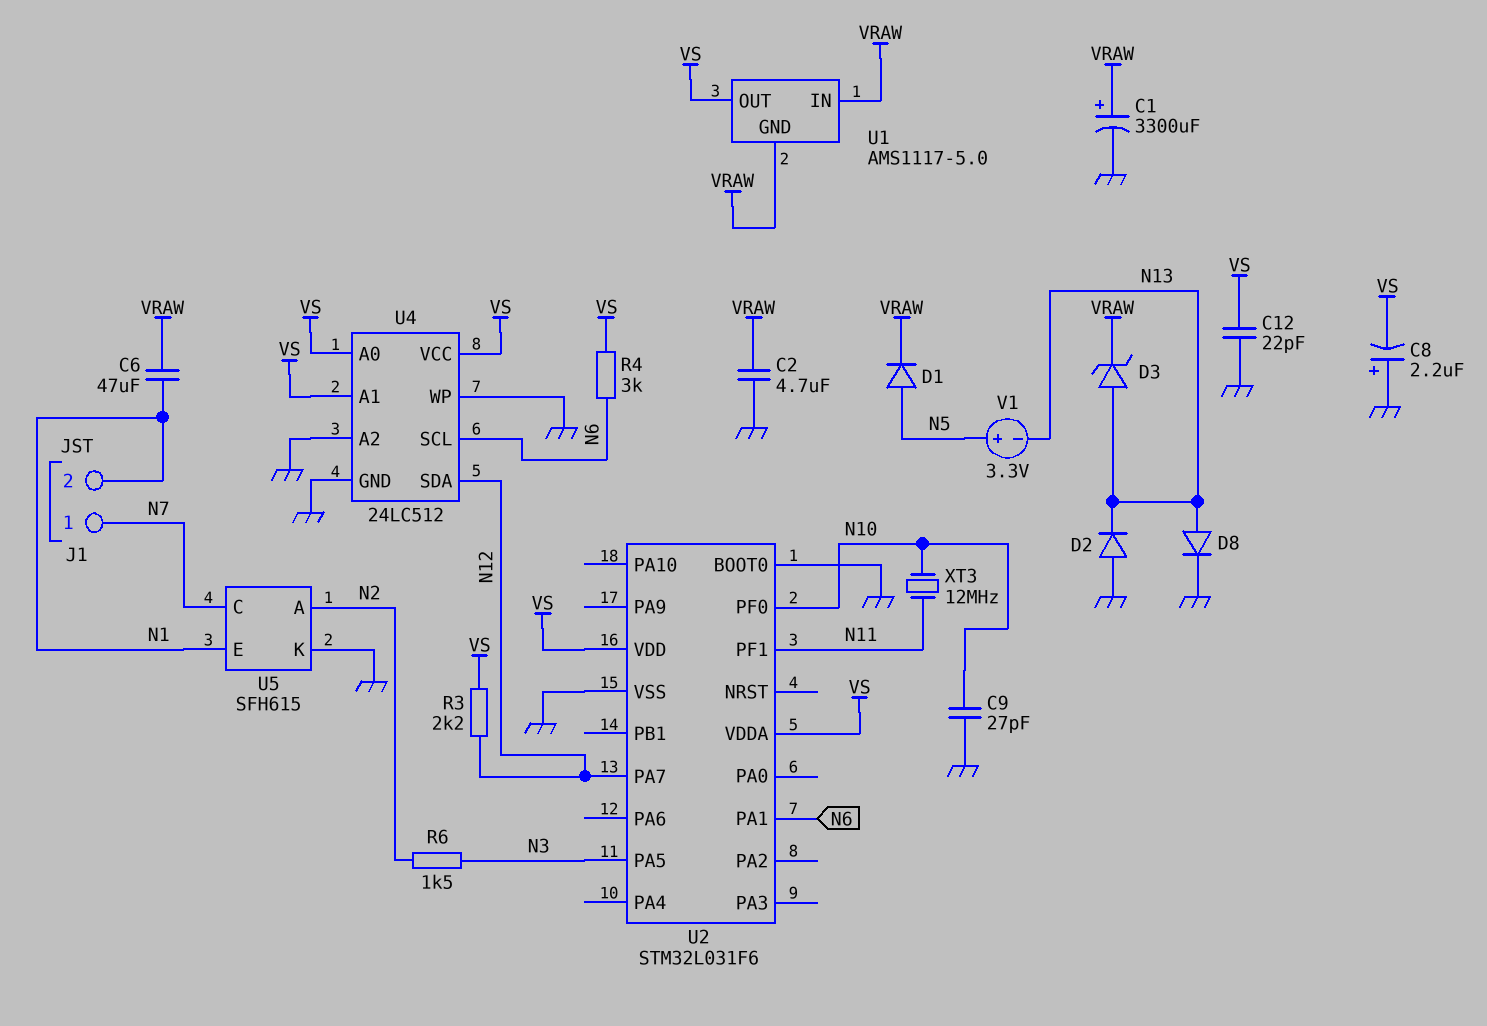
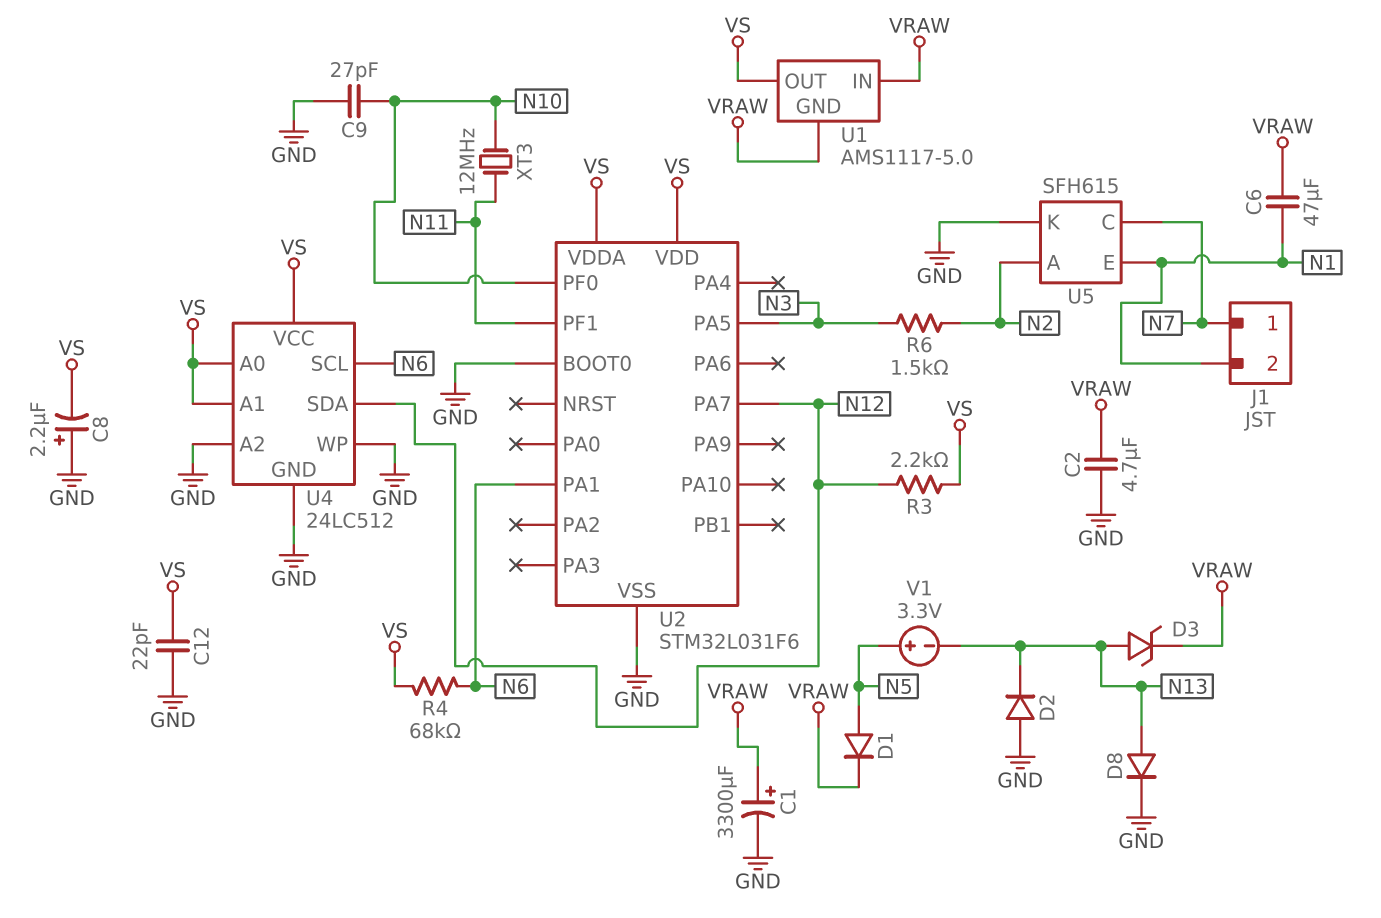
R4: 3k (N6, VS) -> 68k (N6, VS)

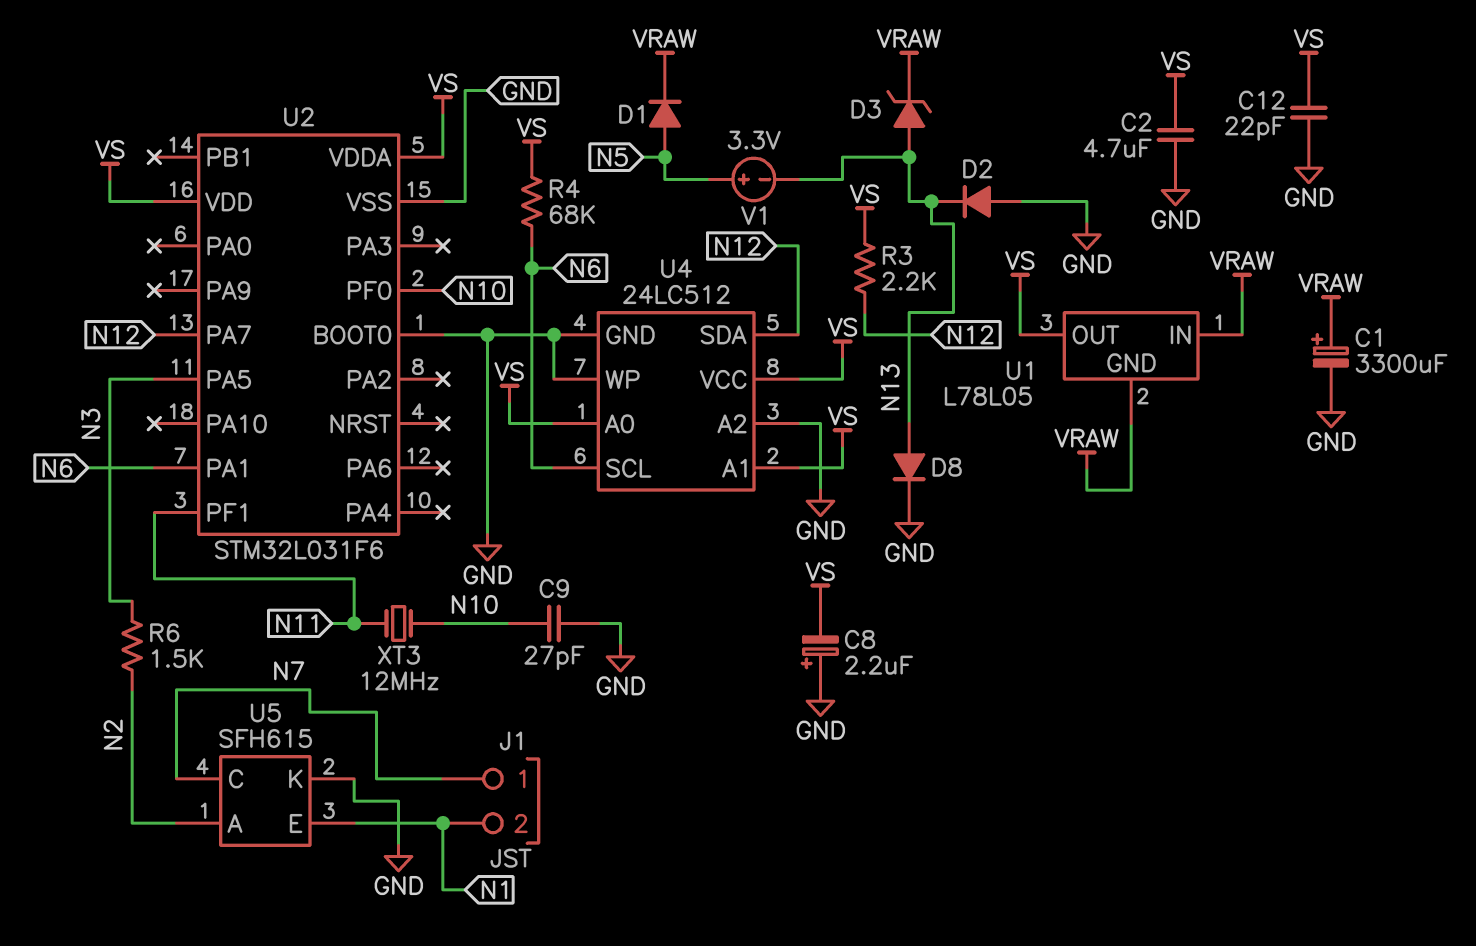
C2: 4.7uF (GND, VRAW) -> 4.7uF (GND, VS)
C6: 47uF (N1, VRAW) -> none
U1: AMS1117-5.0 -> L78L05

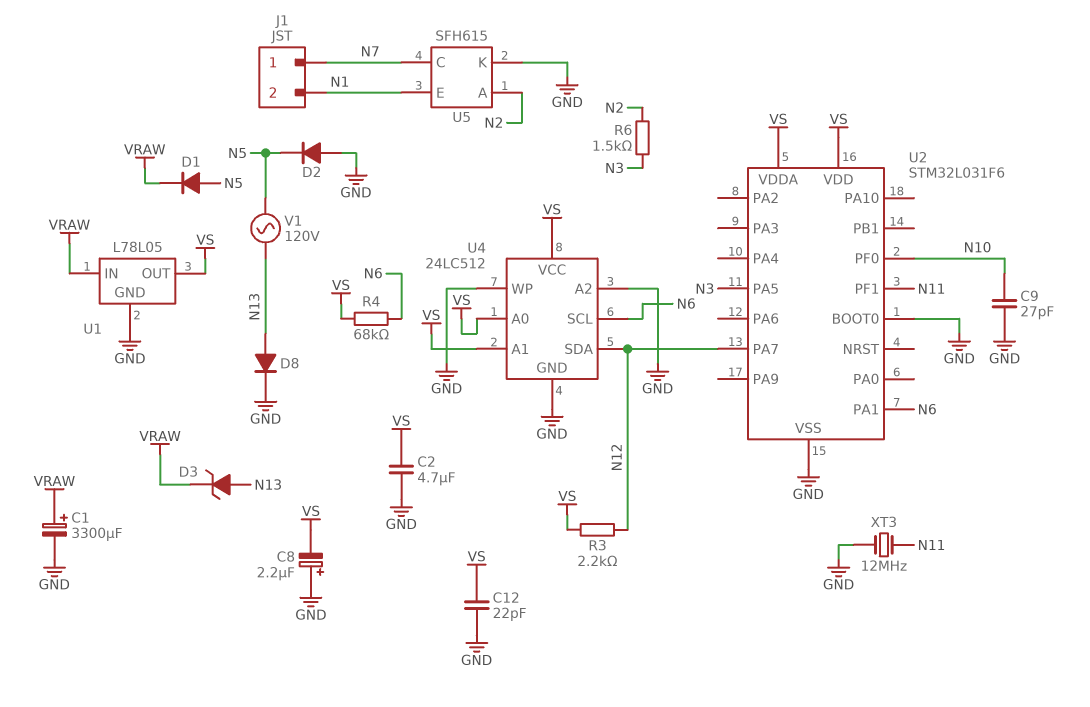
D2: diode (A GND, K N13) -> diode (A GND, K N5)
U1 pin GND: VRAW -> GND
V1: 3.3V (plus N5, minus N13) -> AC 120V (N5, N13)
XT3: 12MHz (N10, N11) -> 12MHz (GND, N11)

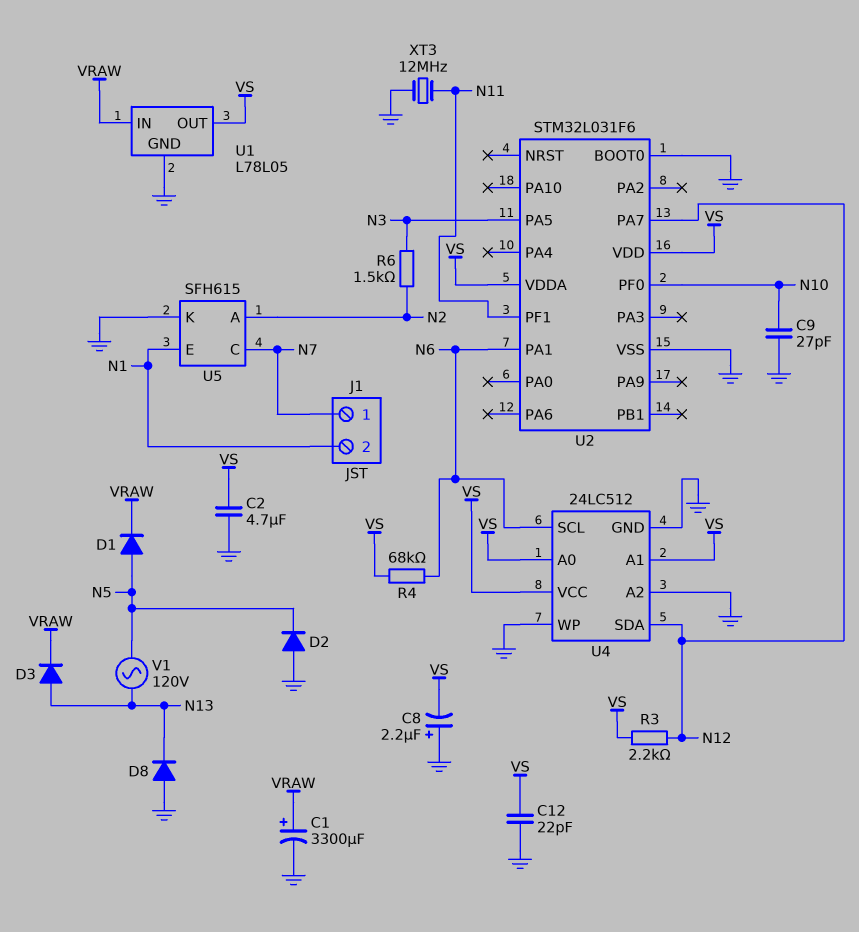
D3: zener (A N13, K VRAW) -> diode (A N13, K VRAW)
D8: diode (A N13, K GND) -> diode (A GND, K N13)

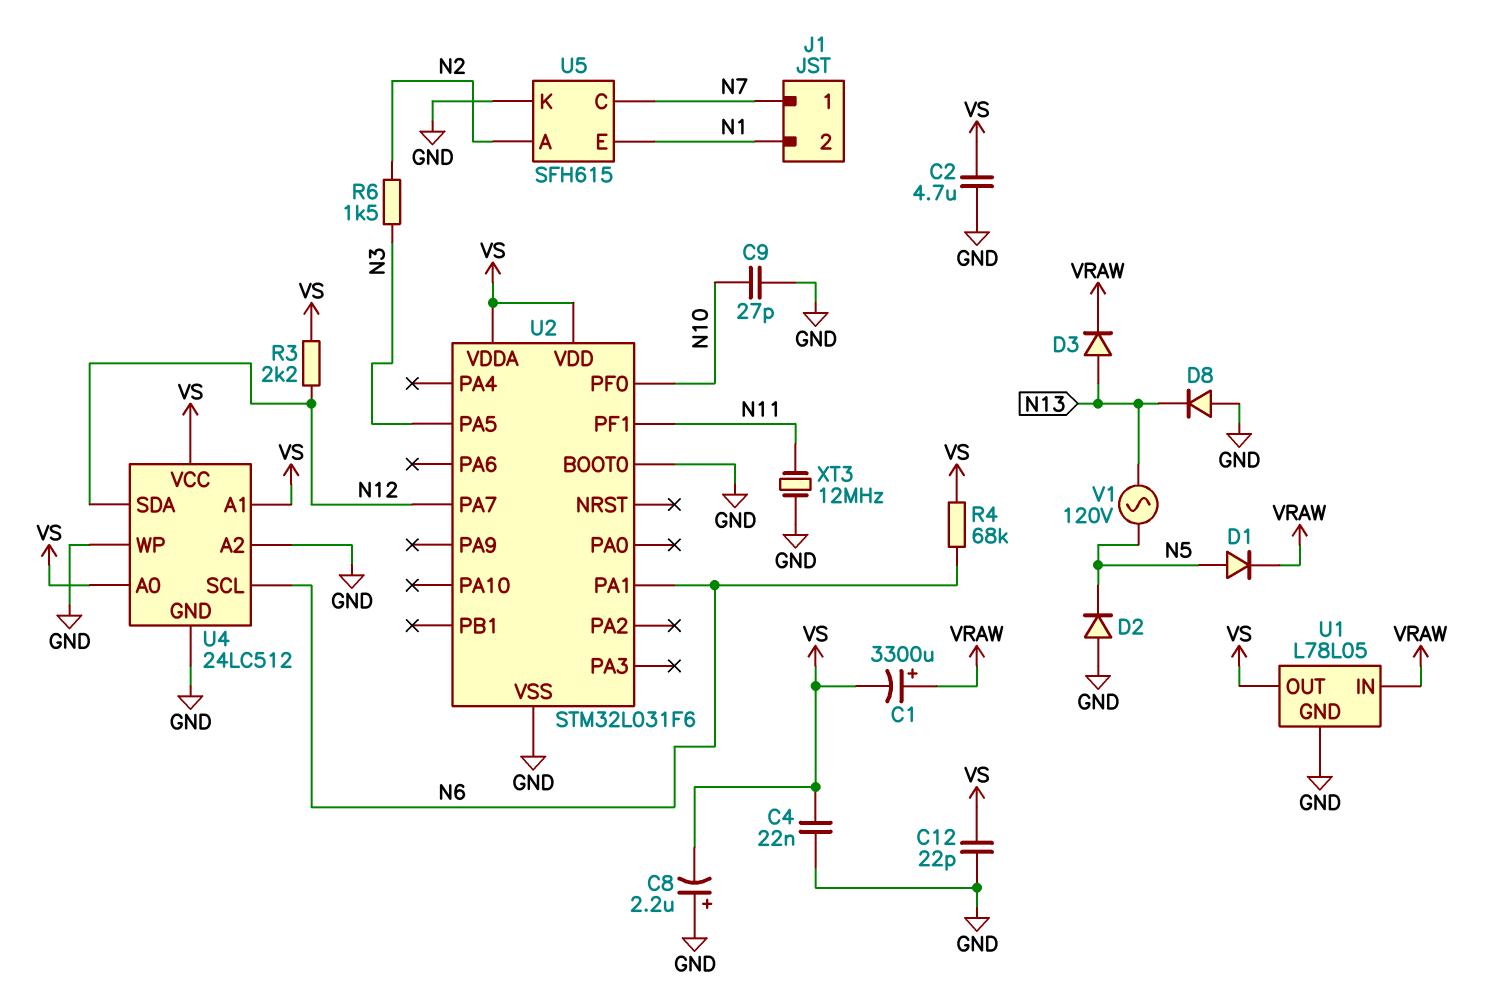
C1: 3300uF (plus VRAW, minus GND) -> 3300uF (plus VRAW, minus VS)
C4: none -> 22nF (GND, VS)

